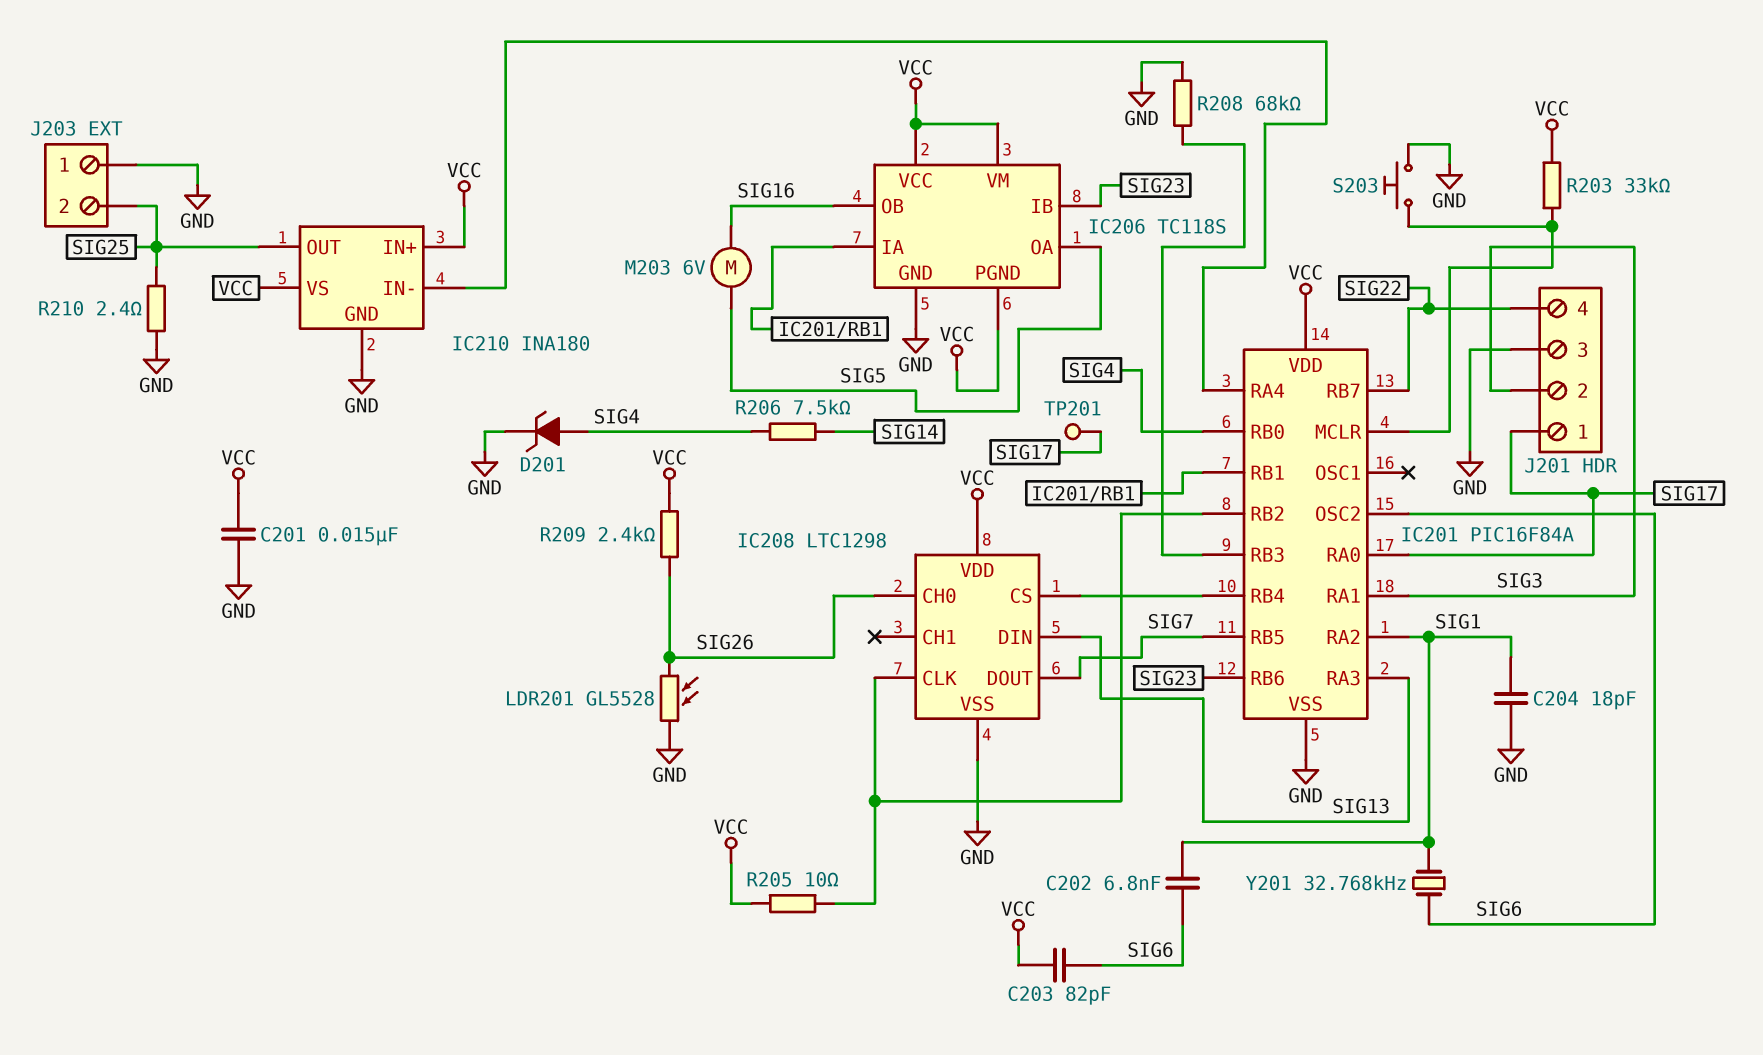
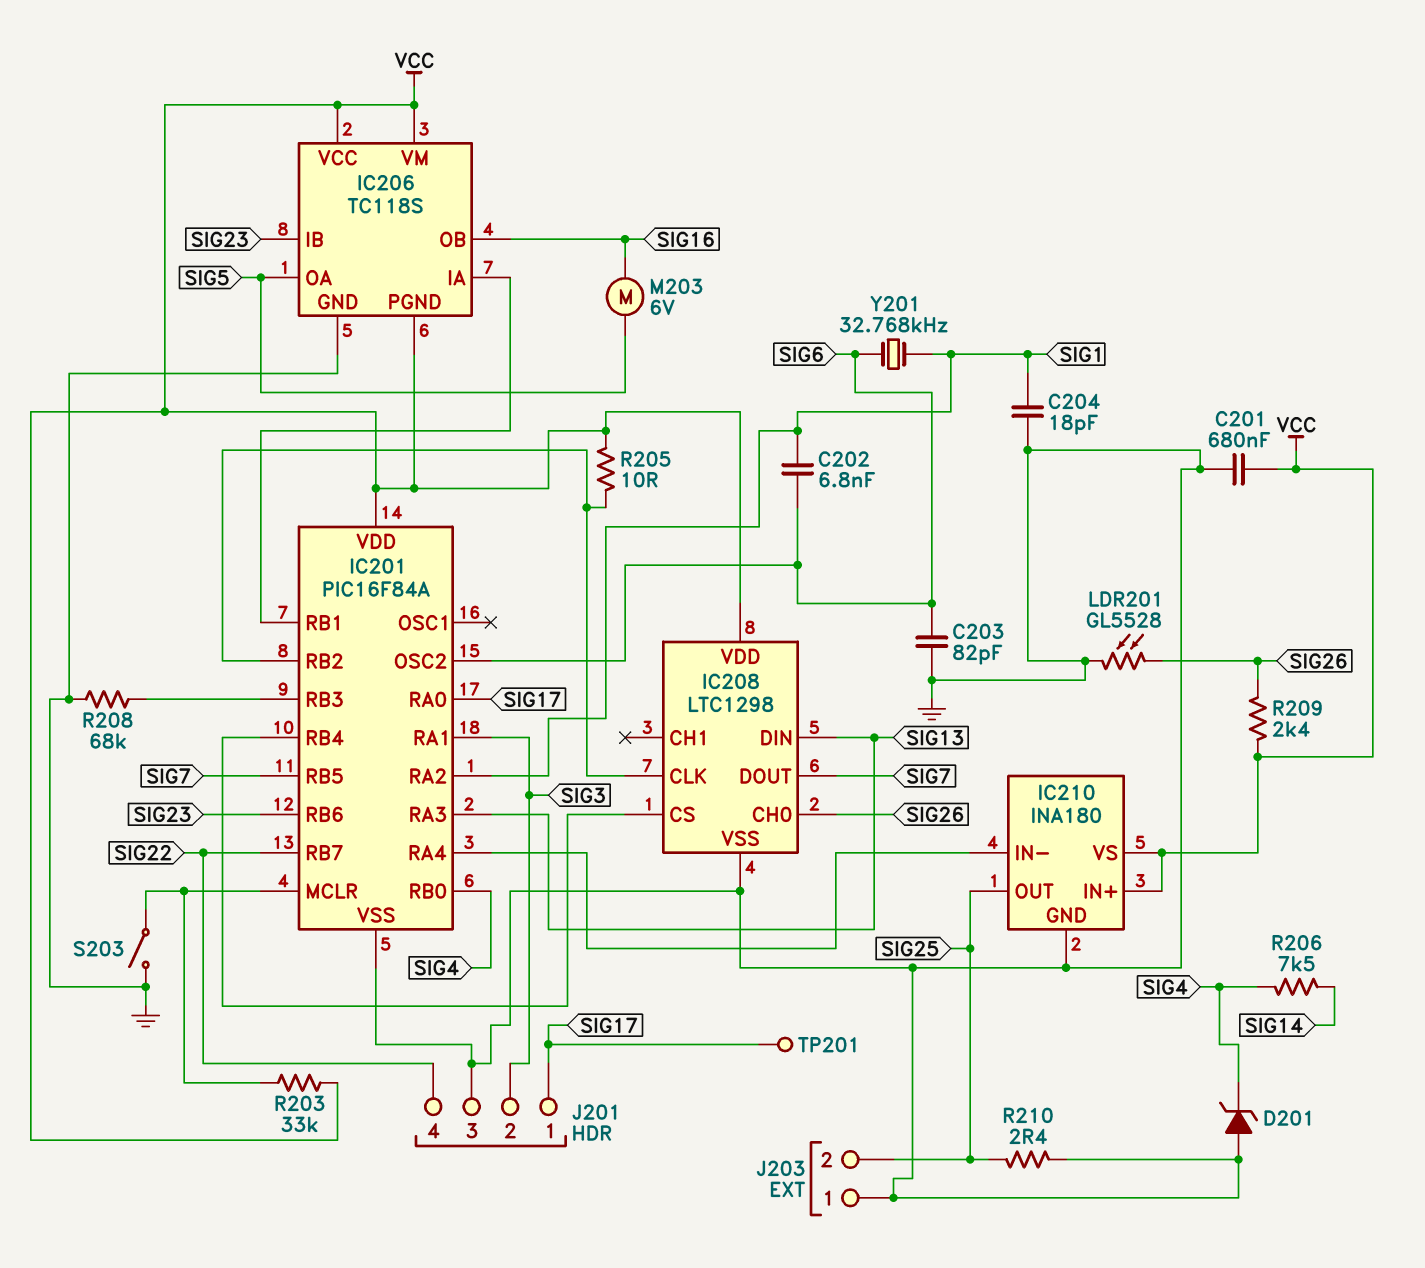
C201: 15nF (GND, VCC) -> 680nF (GND, VCC)
C203: 82pF (SIG6, VCC) -> 82pF (GND, SIG6)
D201: zener (A SIG4, K GND) -> zener (A GND, K SIG4)
S203: button (GND, IC201/MCLR) -> switch (GND, IC201/MCLR)

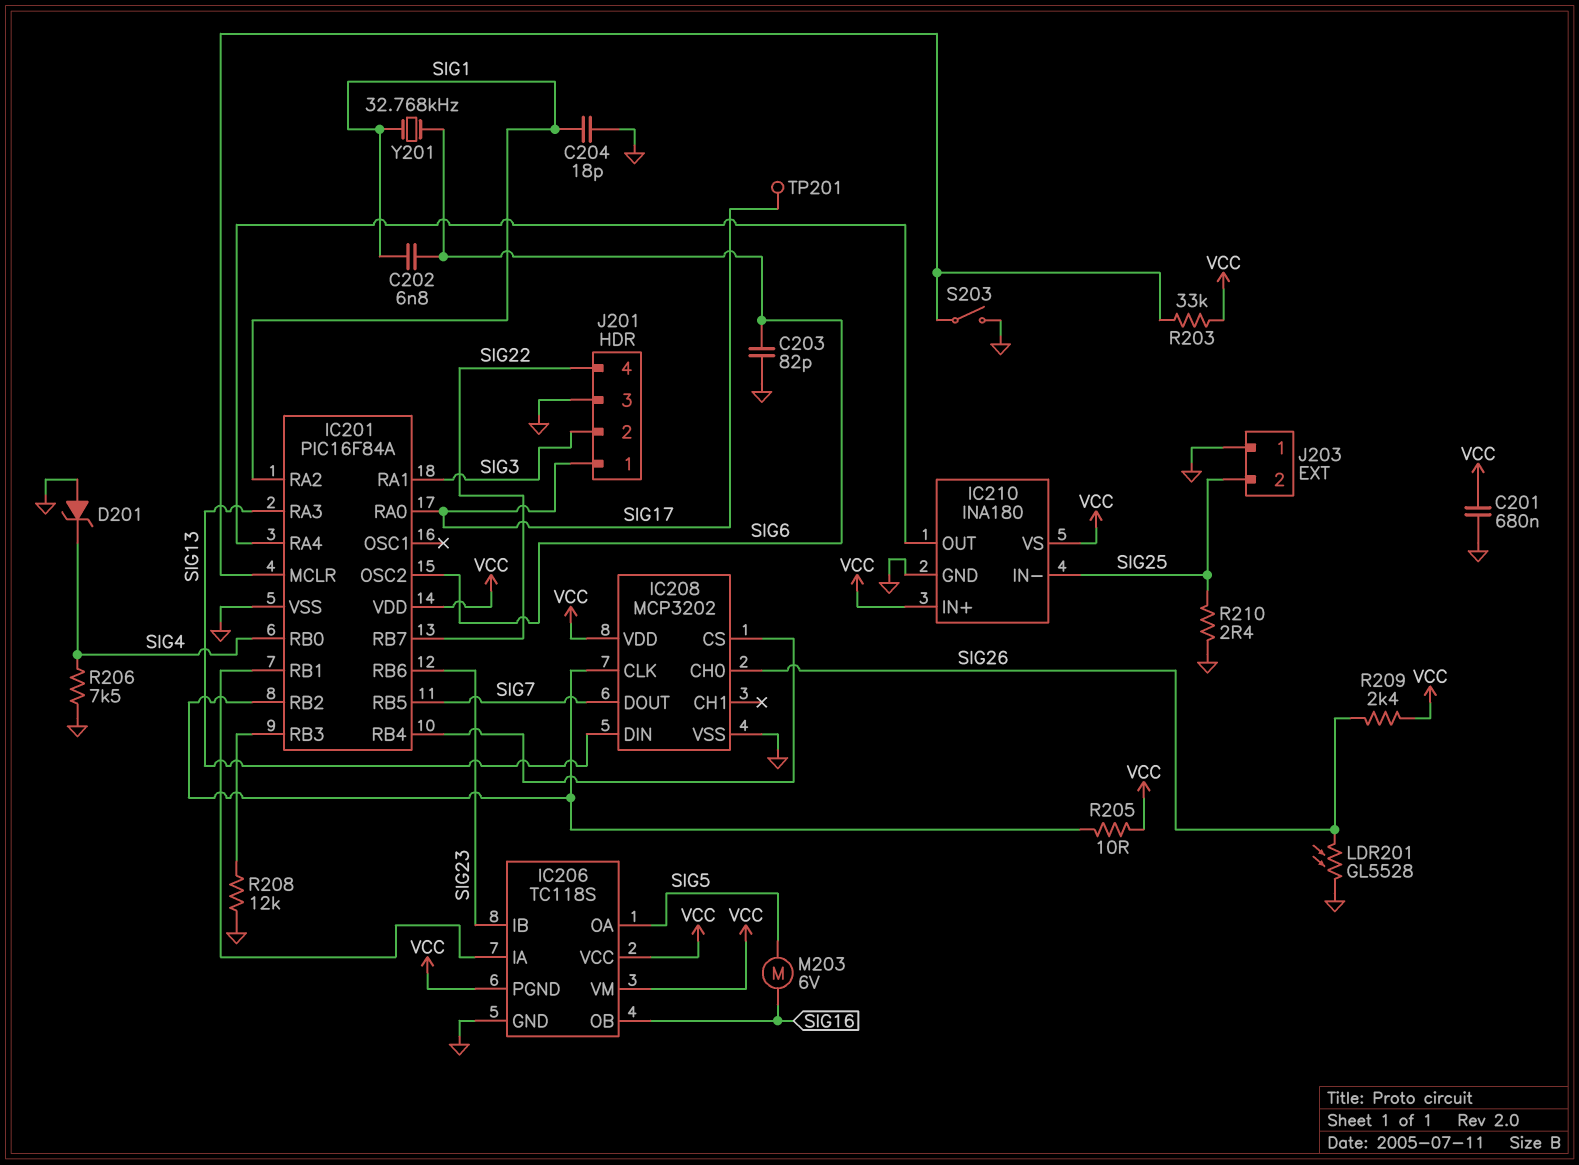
IC208: LTC1298 -> MCP3202
IC210 pin IN-: IC201/RA4 -> SIG25
IC210 pin OUT: SIG25 -> IC201/RA4
R206: 7.5k (SIG4, SIG14) -> 7.5k (GND, SIG4)
R208: 68k (GND, IC201/RB3) -> 12k (GND, IC201/RB3)

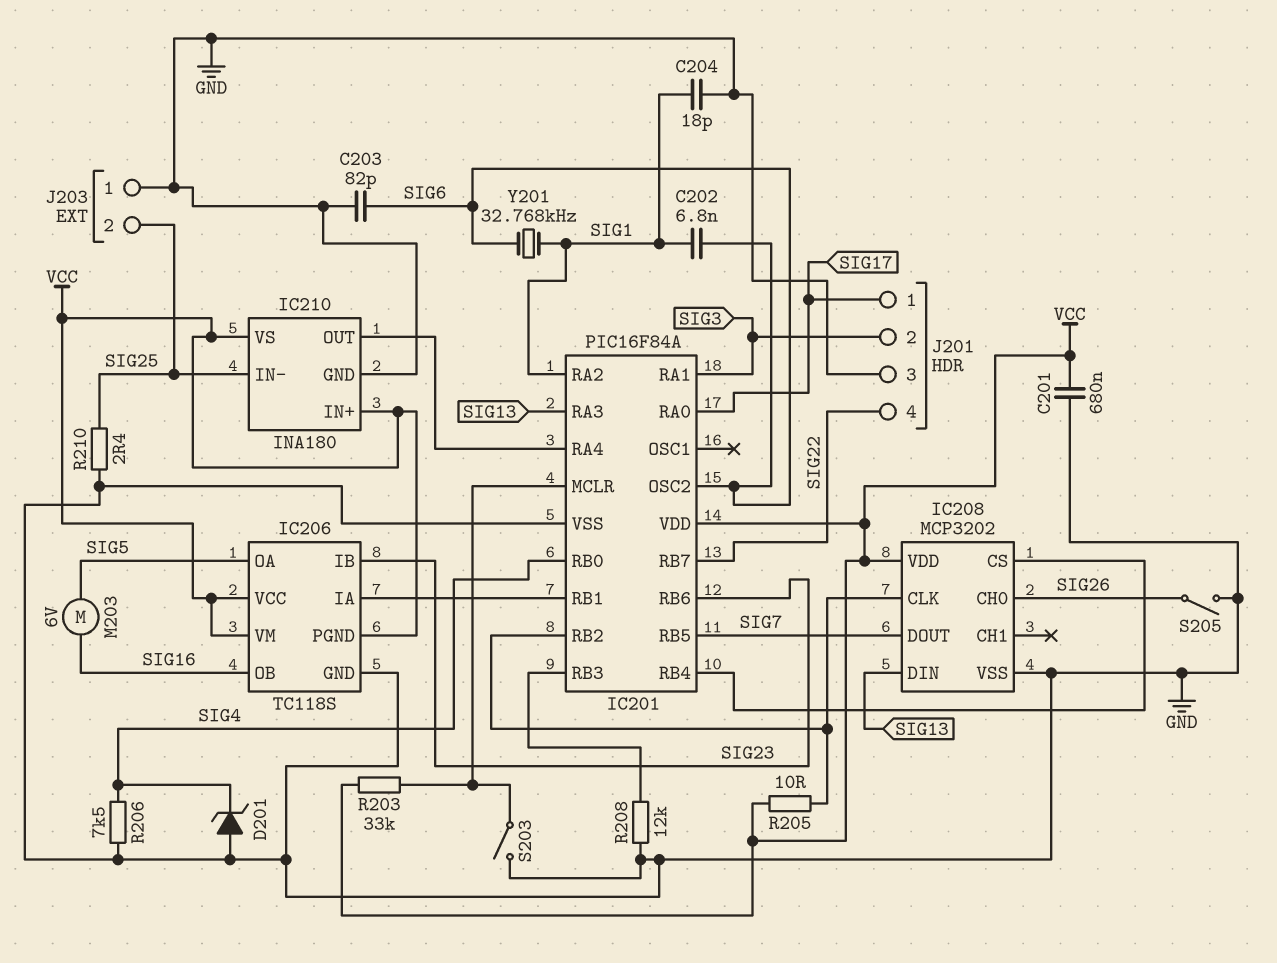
LDR201: GL5528 (GND, SIG26) -> none
R209: 2.4k (SIG26, VCC) -> none
S205: none -> switch (GND, SIG26)
TP201: test point (SIG17) -> none

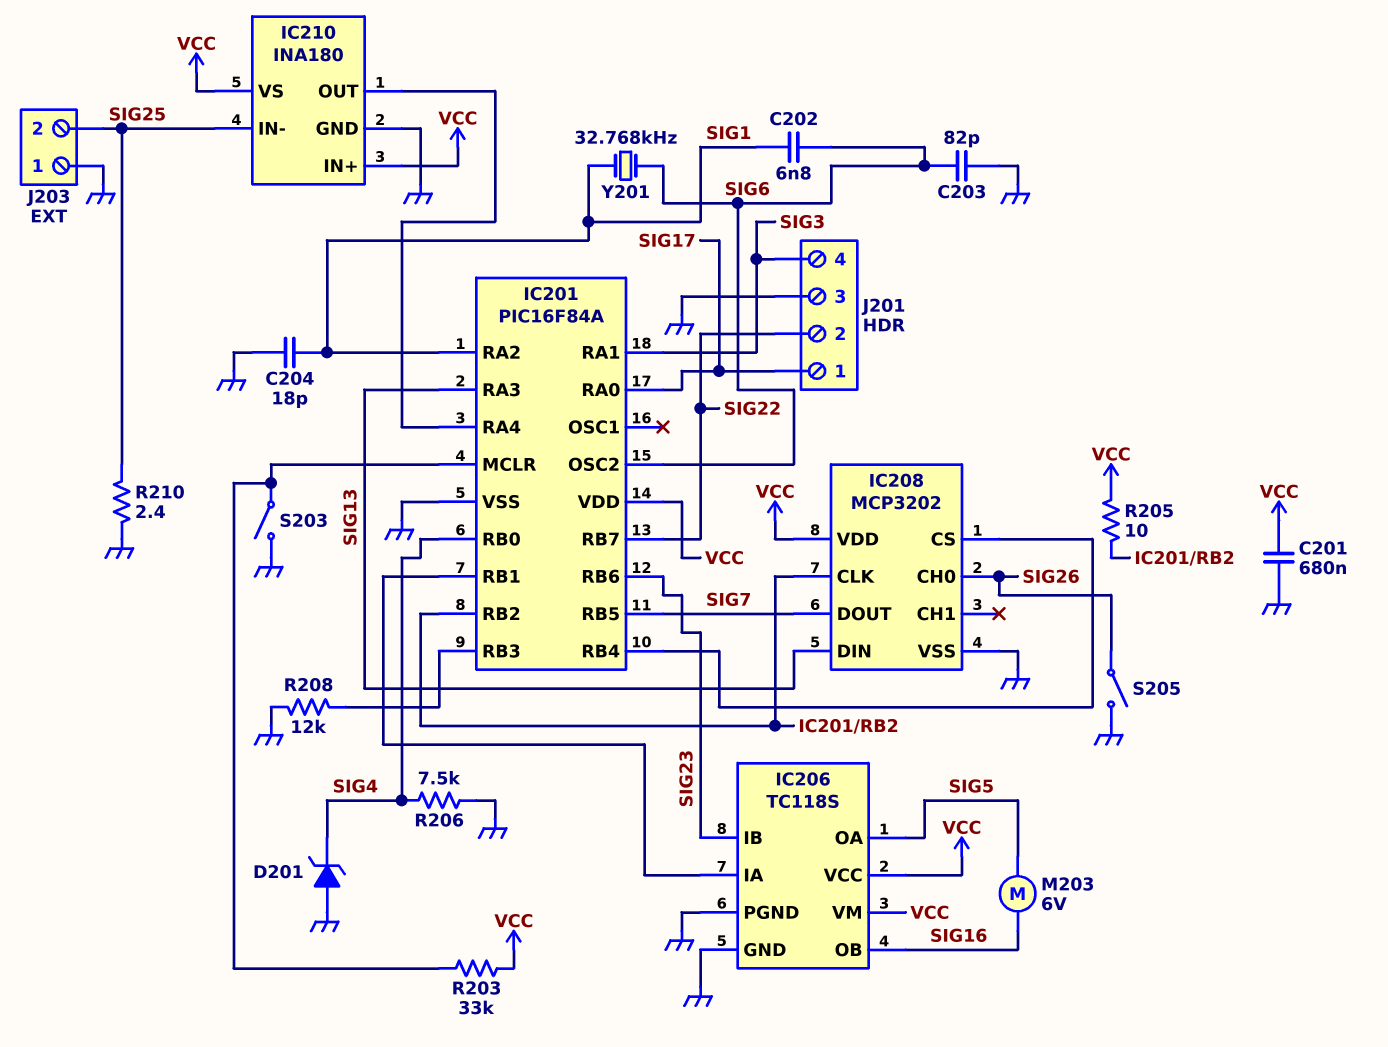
IC206 pin PGND: VCC -> GND
J201 pin 2: SIG3 -> SIG22
J201 pin 4: SIG22 -> SIG3

